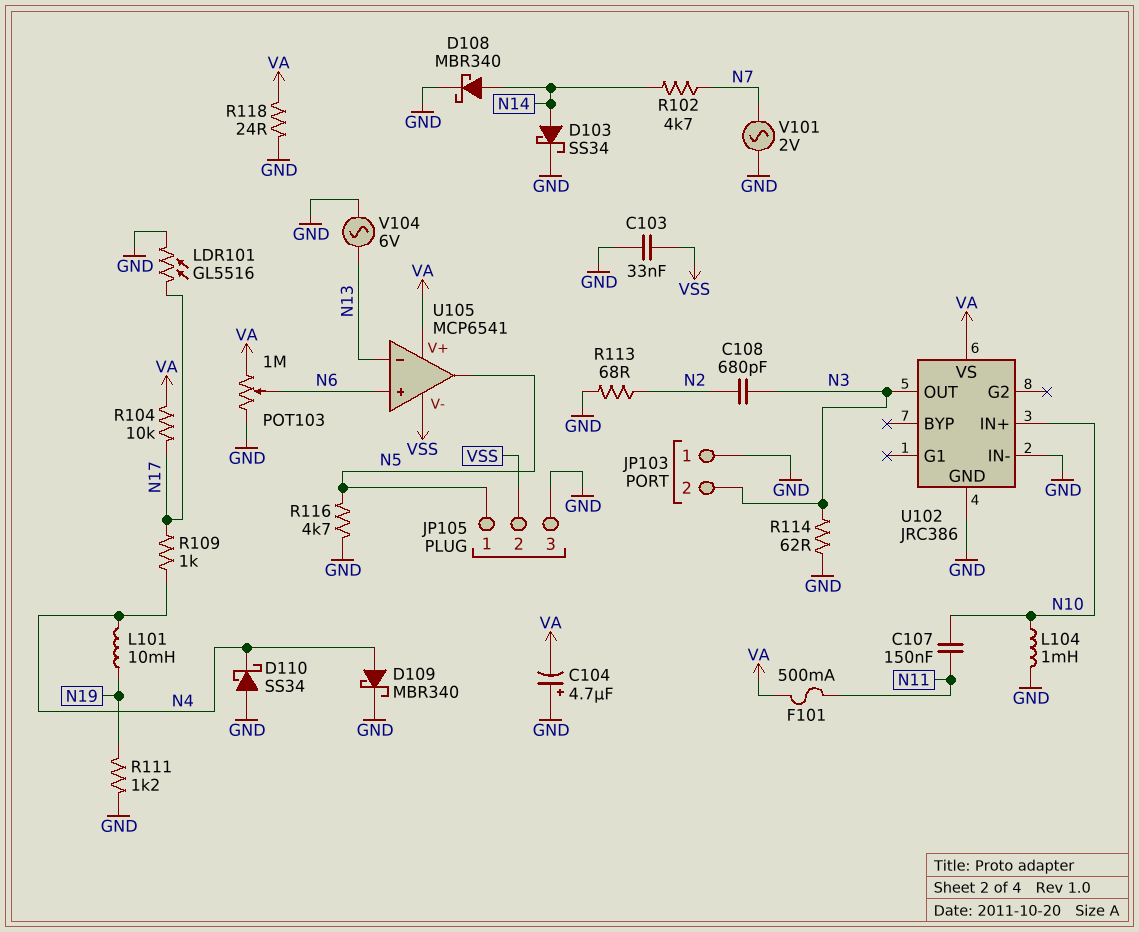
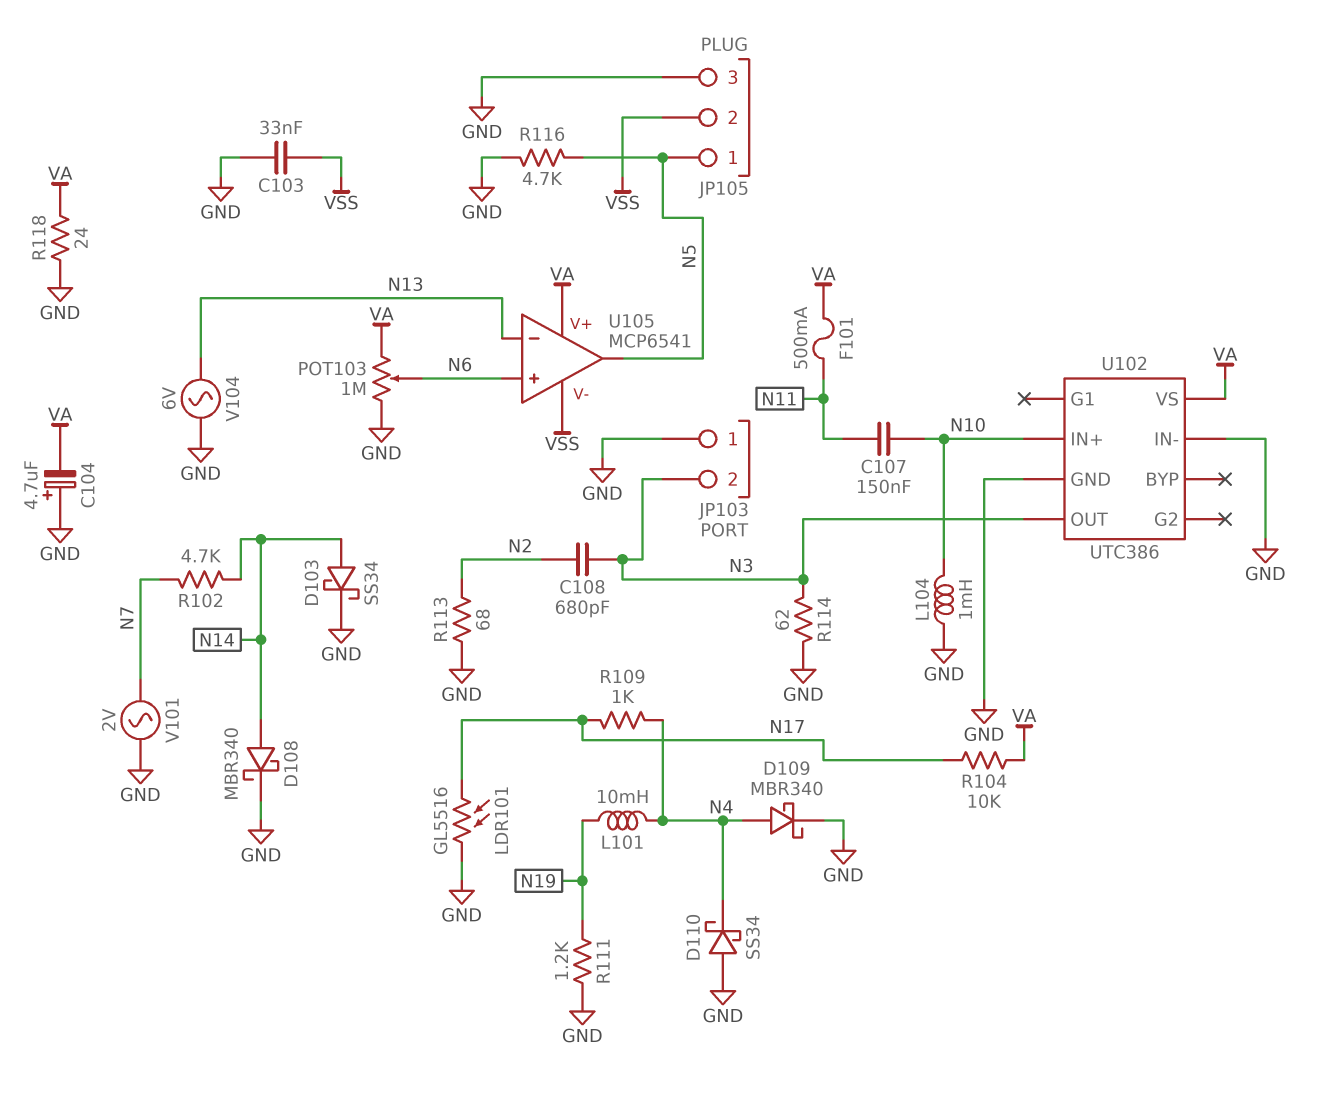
U102: JRC386 -> UTC386

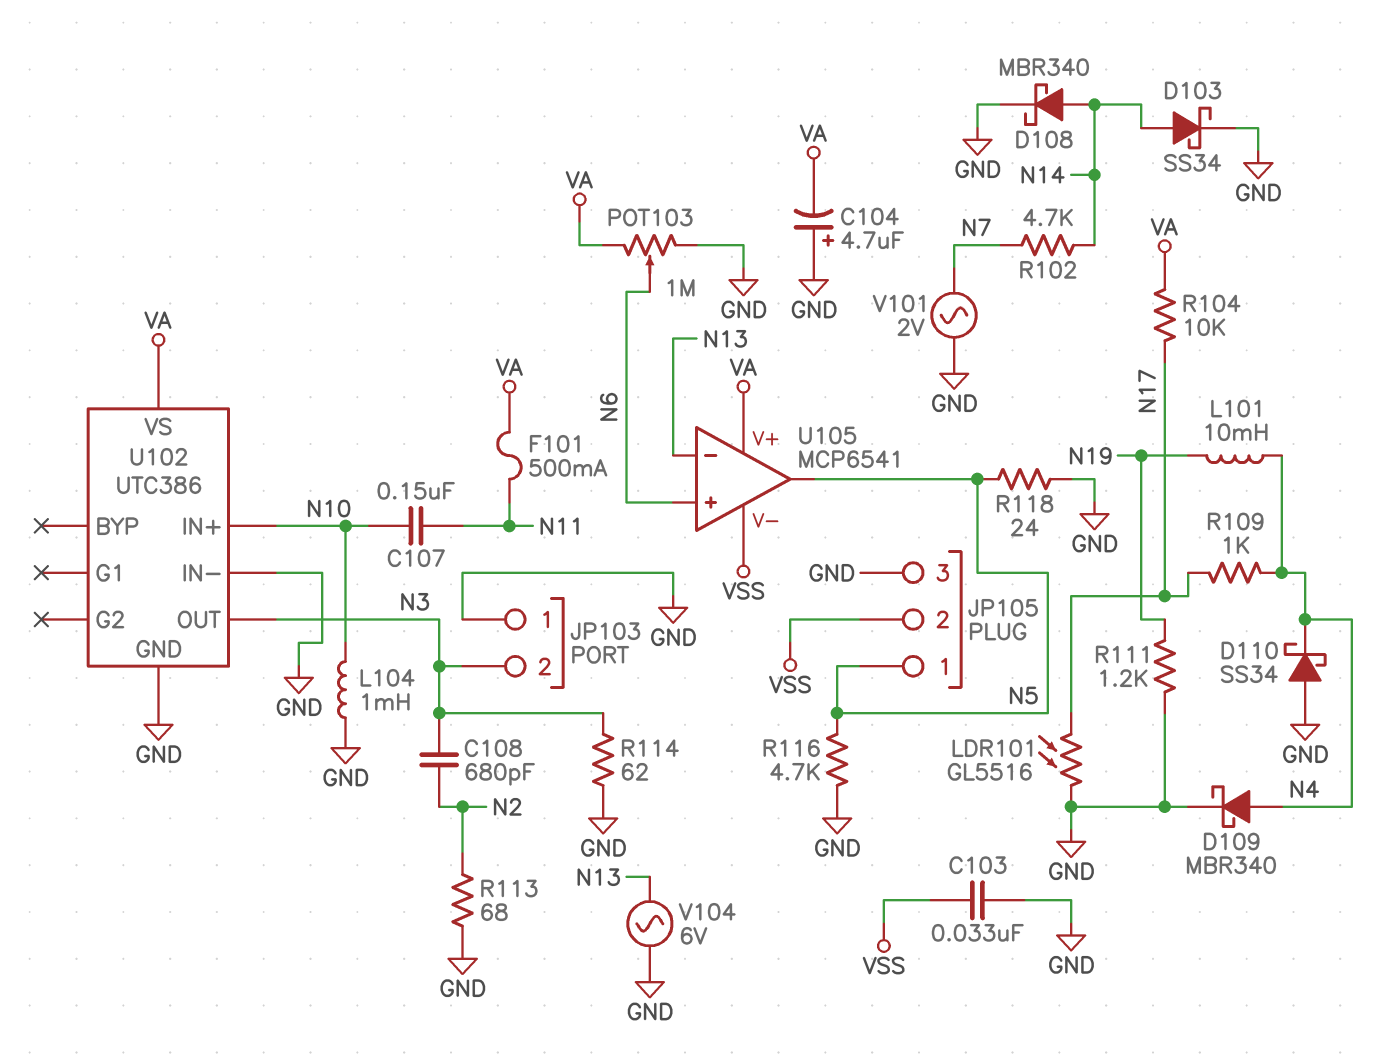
R118: 24 (GND, VA) -> 24 (GND, N5)

